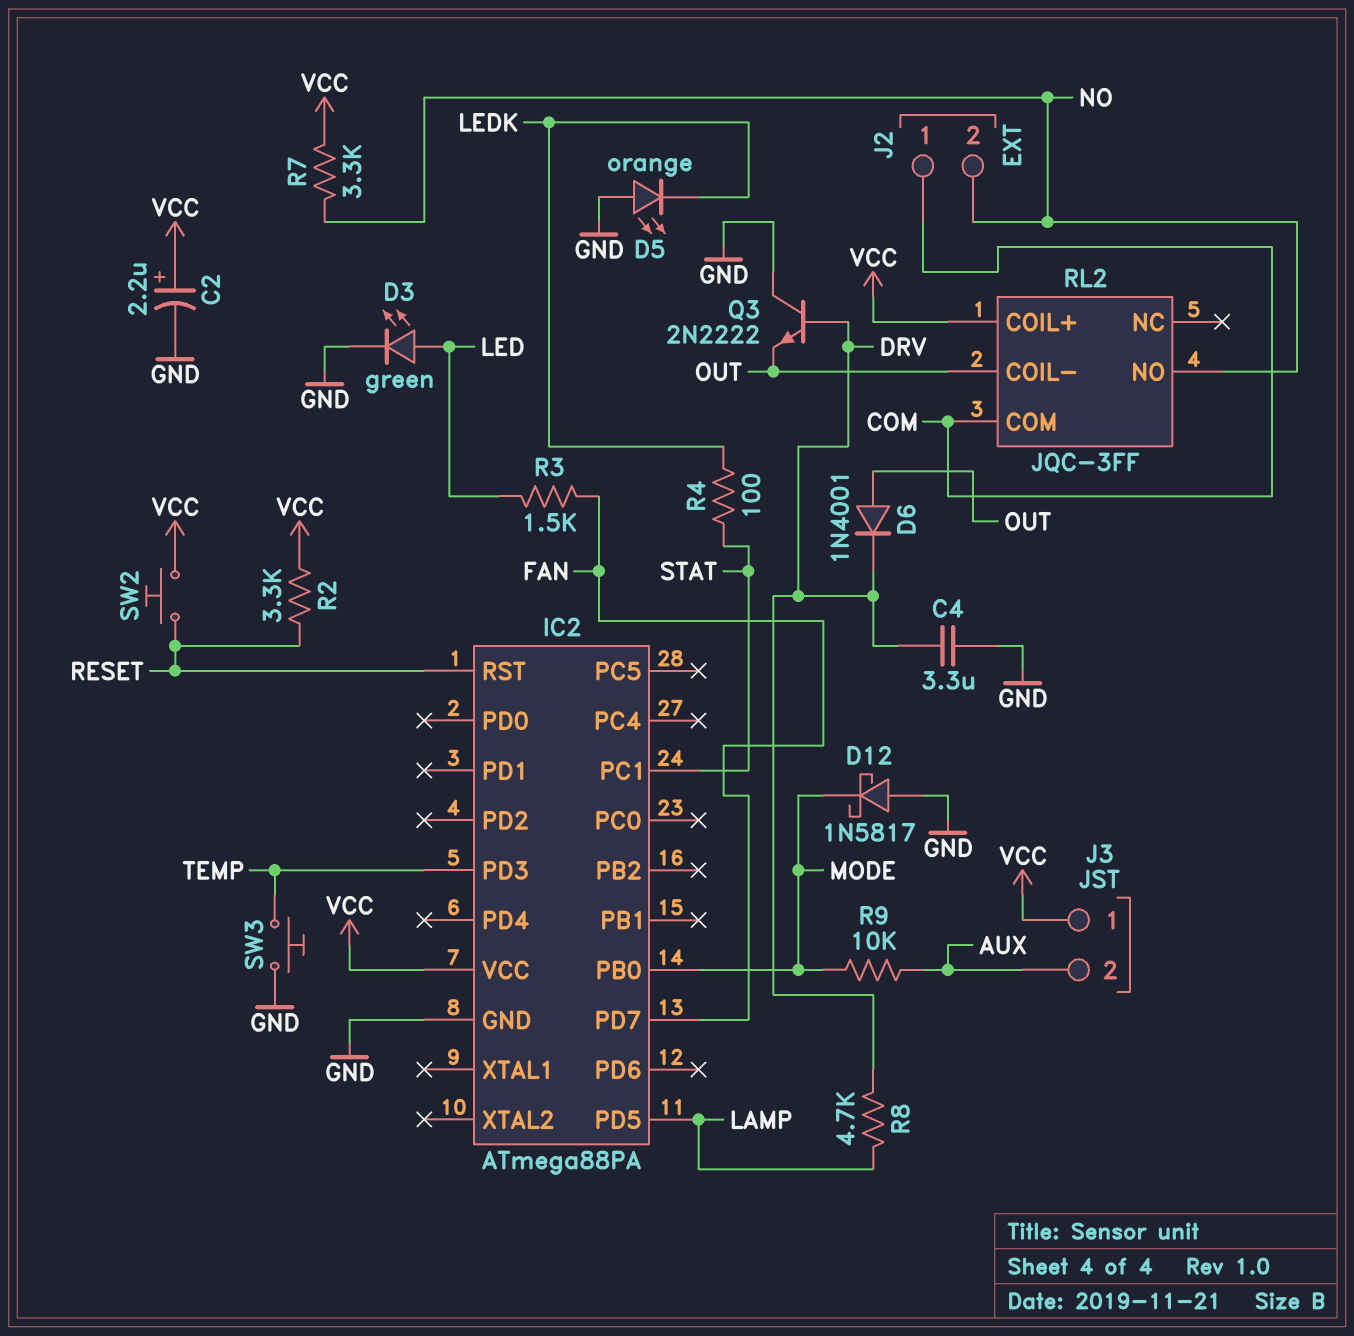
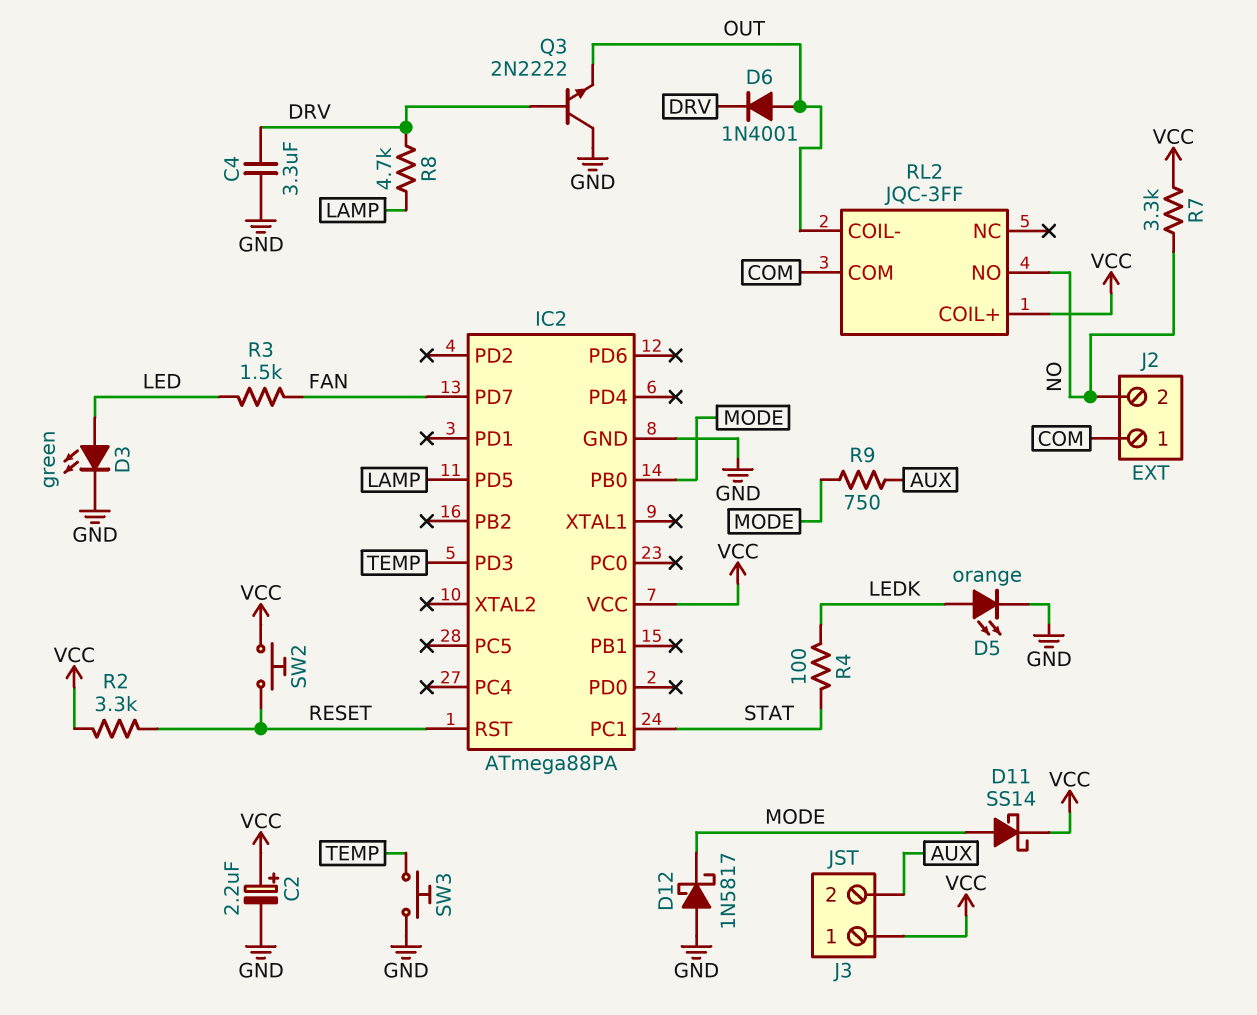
D5: LED orange (A GND, K LEDK) -> LED orange (A LEDK, K GND)
D11: none -> schottky SS14 (A MODE, K VCC)
R9: 10k (AUX, MODE) -> 750 (AUX, MODE)

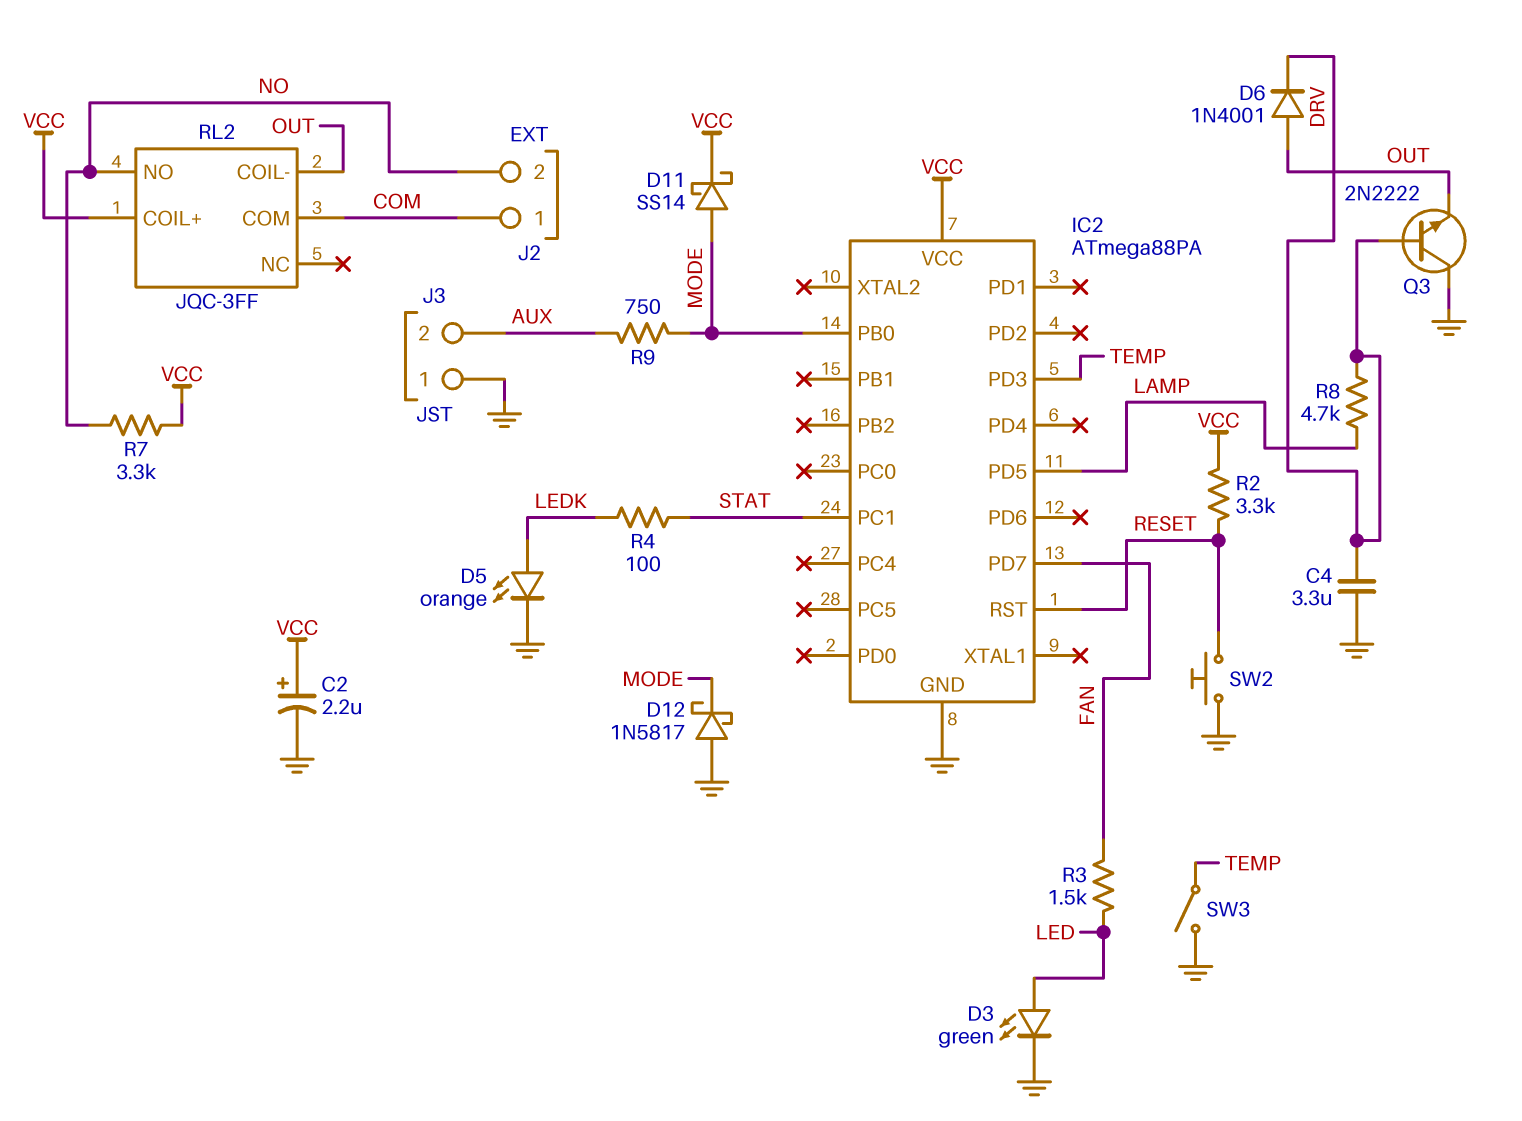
J3 pin 1: VCC -> GND
SW2: button (RESET, VCC) -> button (GND, RESET)
SW3: button (GND, TEMP) -> switch (GND, TEMP)

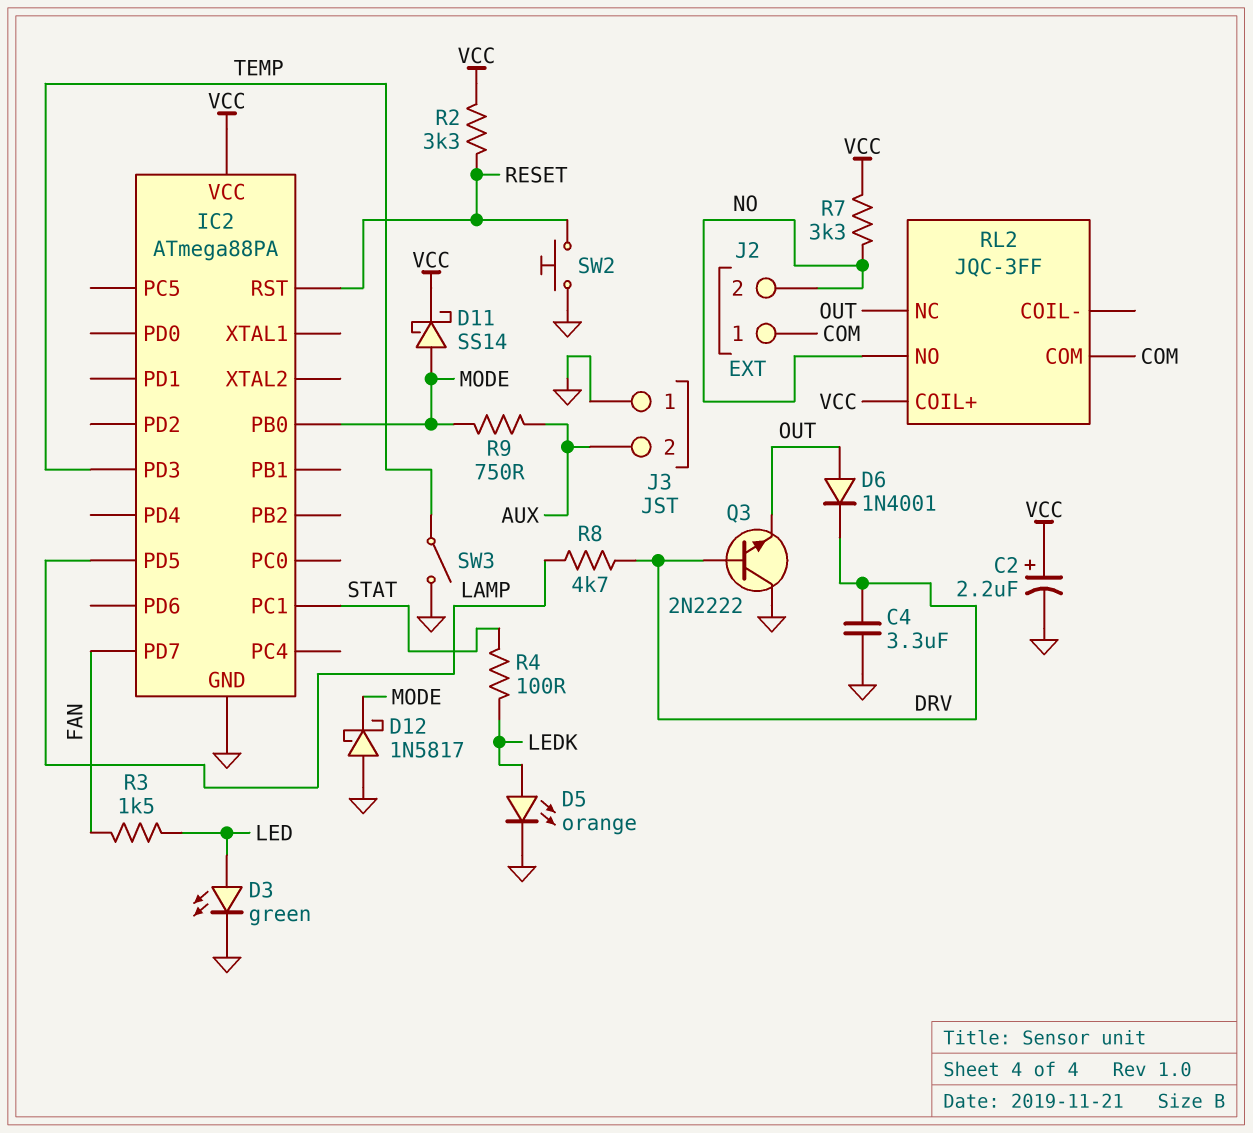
RL2 pin COIL-: OUT -> none
RL2 pin NC: none -> OUT

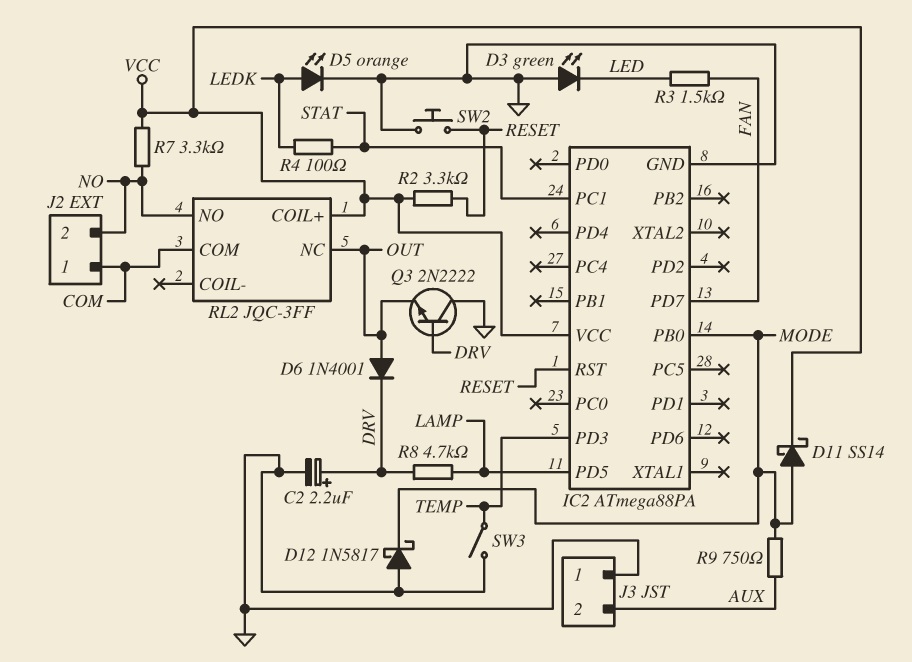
C2: 2.2uF (plus VCC, minus GND) -> 2.2uF (plus DRV, minus GND)
C4: 3.3uF (DRV, GND) -> none
D3: LED green (A LED, K GND) -> LED green (A GND, K LED)

